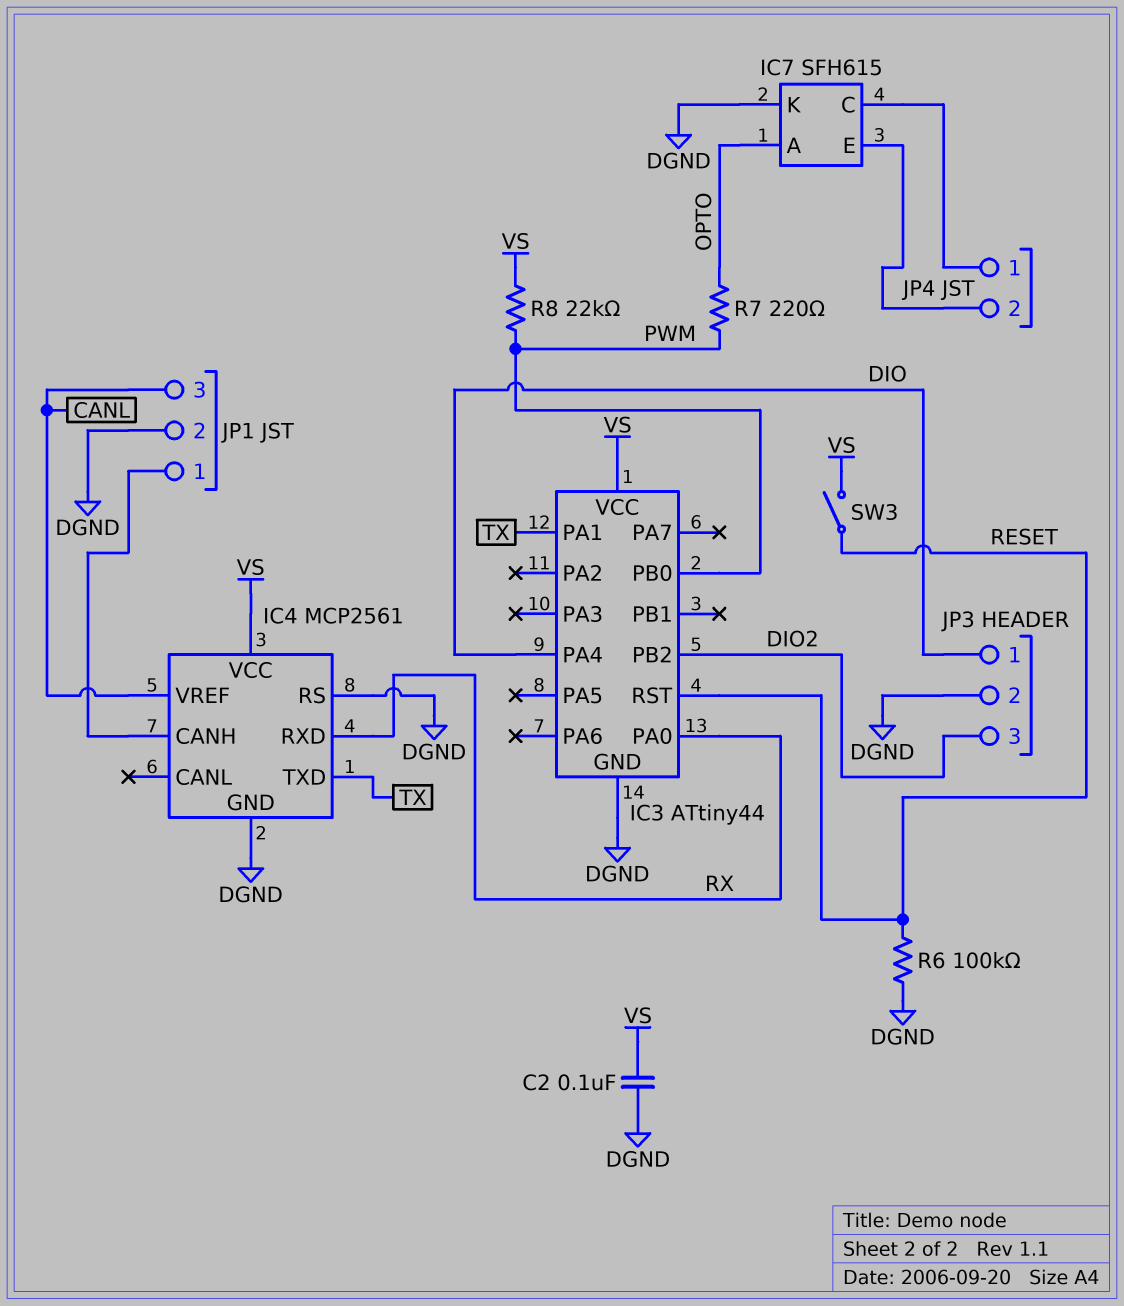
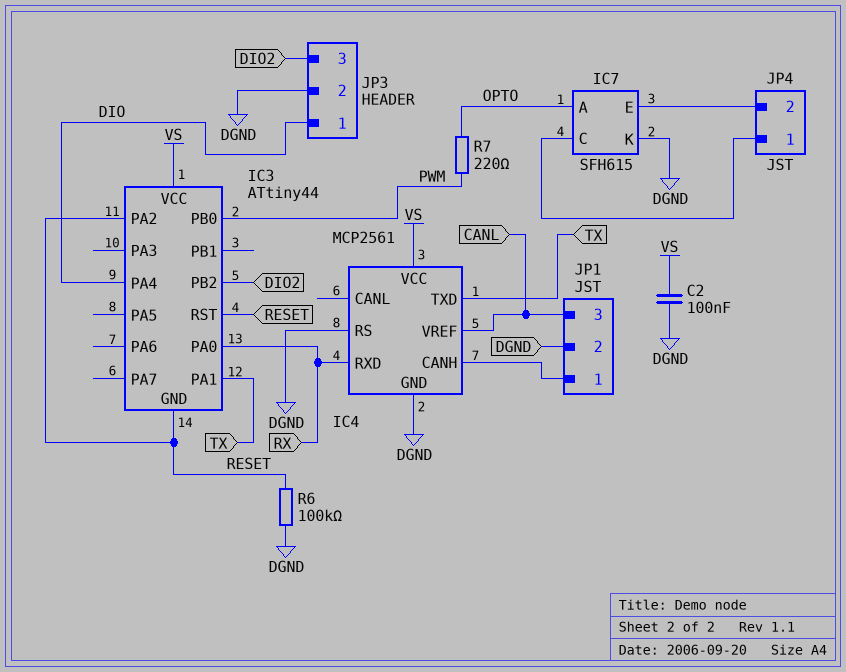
IC3 pin GND: DGND -> RESET
IC3 pin PA2: none -> RESET
R8: 22k (PWM, VS) -> none
SW3: switch (RESET, VS) -> none

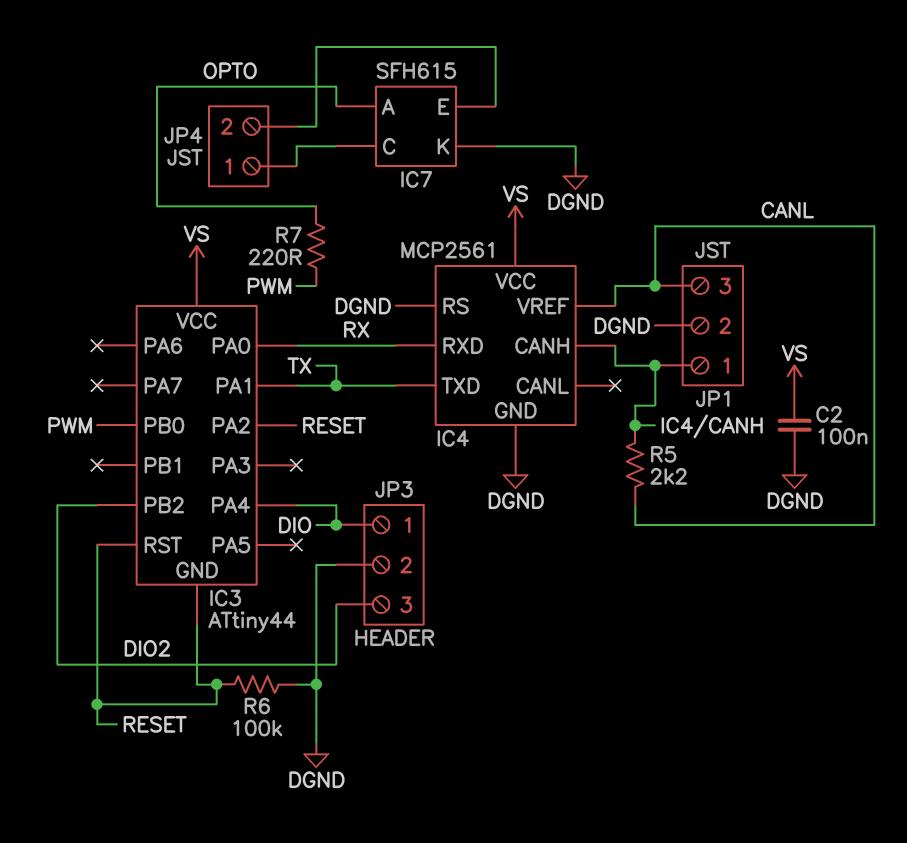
R5: none -> 2.2k (CANL, IC4/CANH)

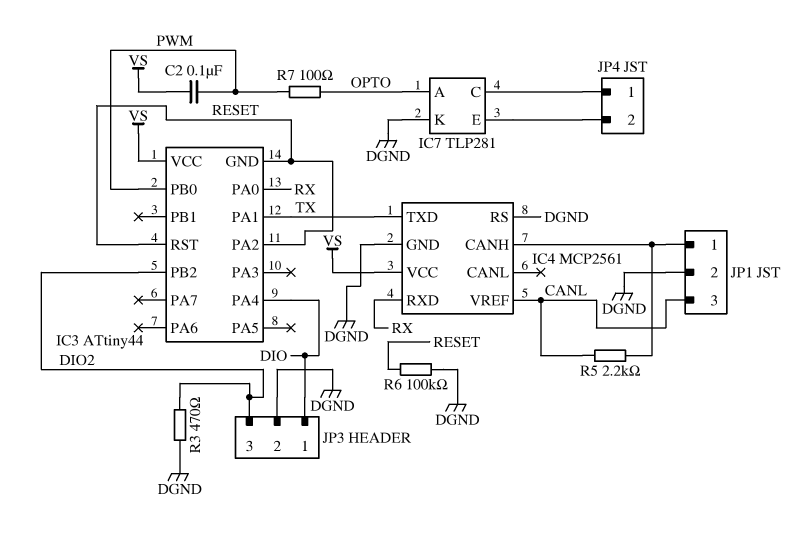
C2: 100nF (DGND, VS) -> 100nF (PWM, VS)
IC7: SFH615 -> TLP281
R3: none -> 470 (DGND, DIO2)
R7: 220 (OPTO, PWM) -> 100 (OPTO, PWM)

